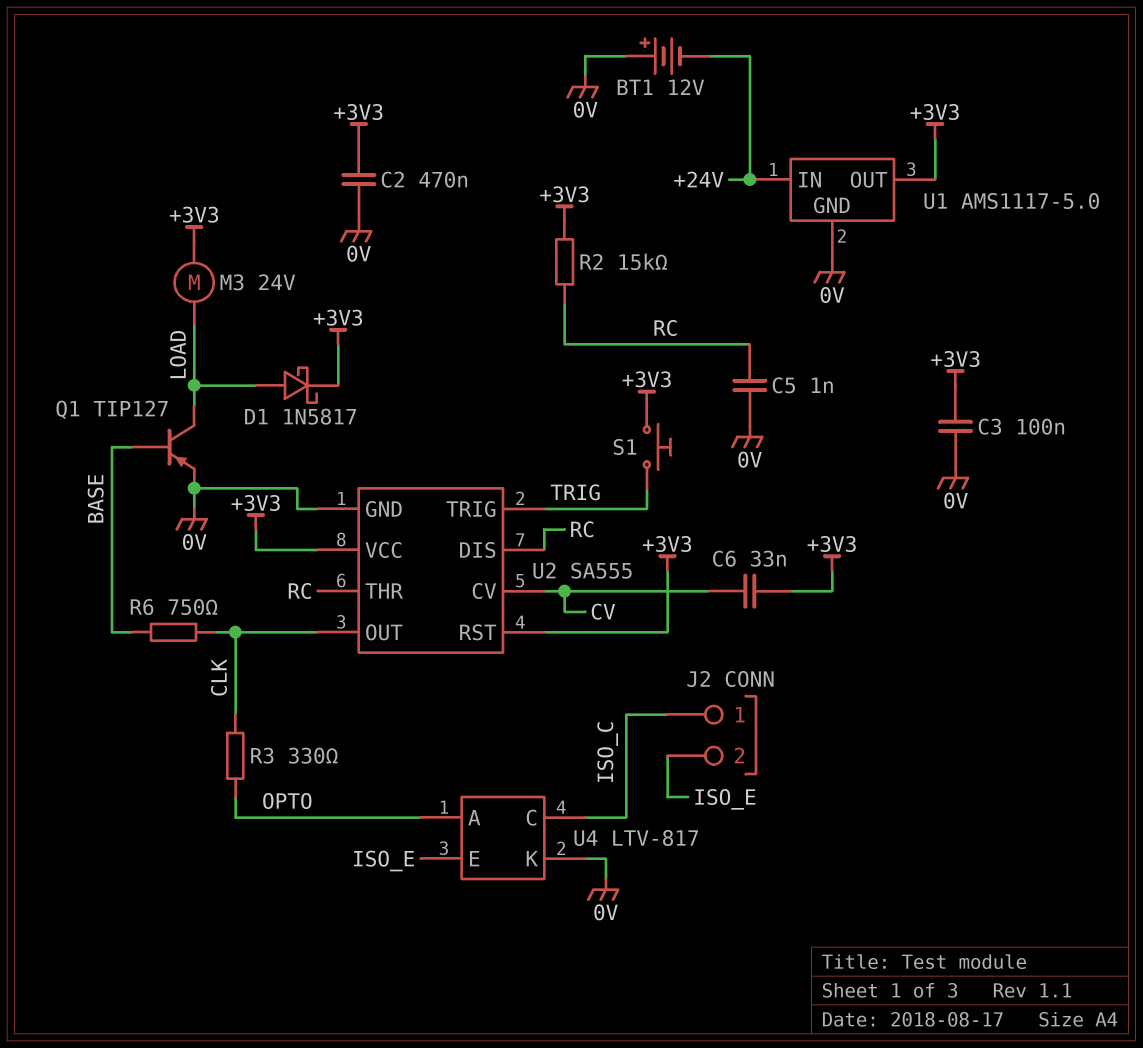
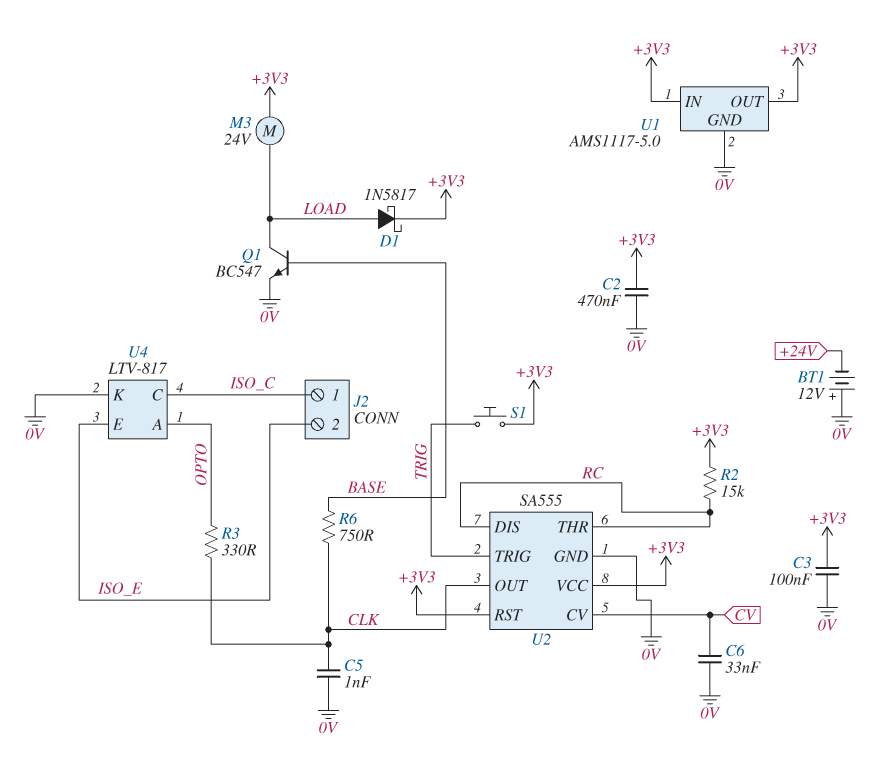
C5: 1nF (0V, RC) -> 1nF (0V, CLK)
C6: 33nF (+3V3, CV) -> 33nF (0V, CV)
Q1: PNP TIP127 (B BASE, C LOAD, E 0V) -> NPN BC547 (B BASE, C LOAD, E 0V)
U1 pin IN: +24V -> +3V3

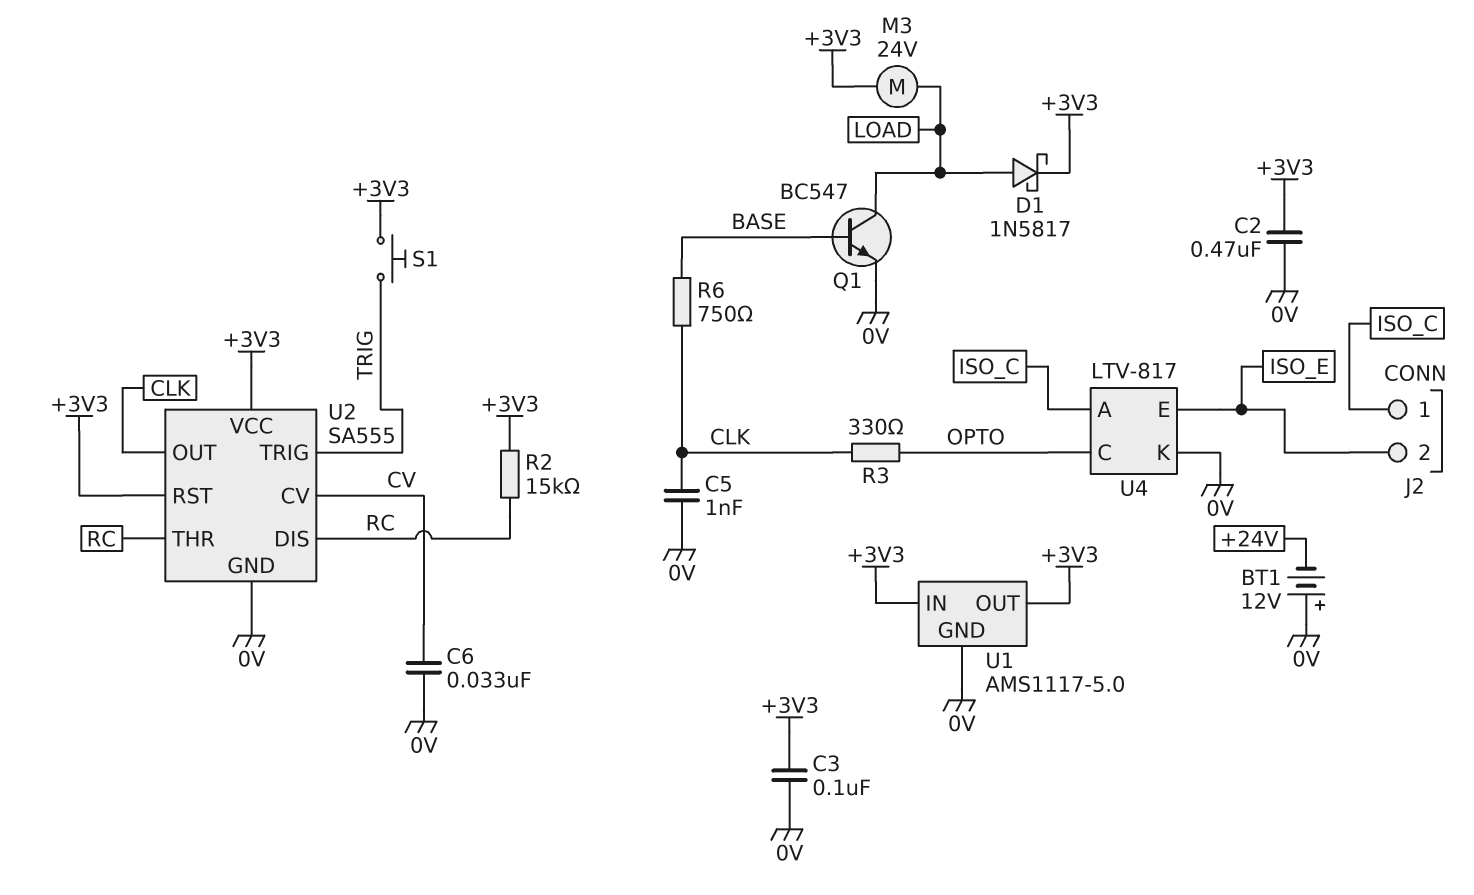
U4 pin A: OPTO -> ISO_C
U4 pin C: ISO_C -> OPTO

